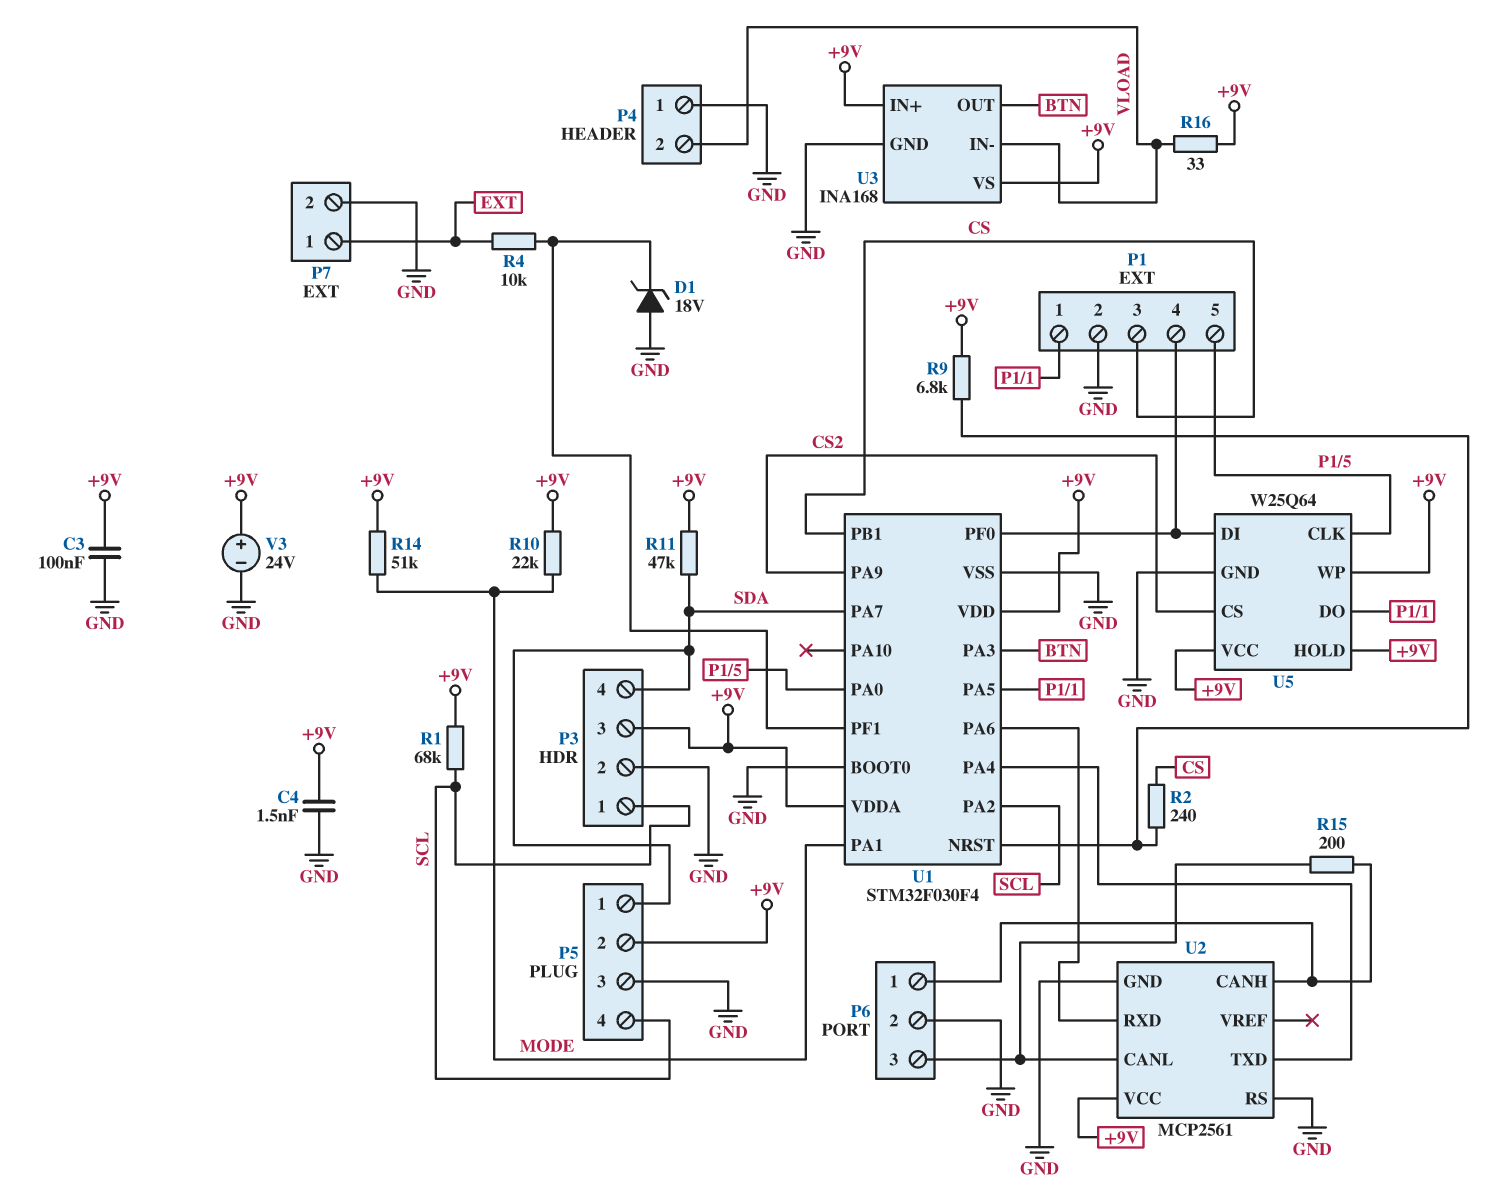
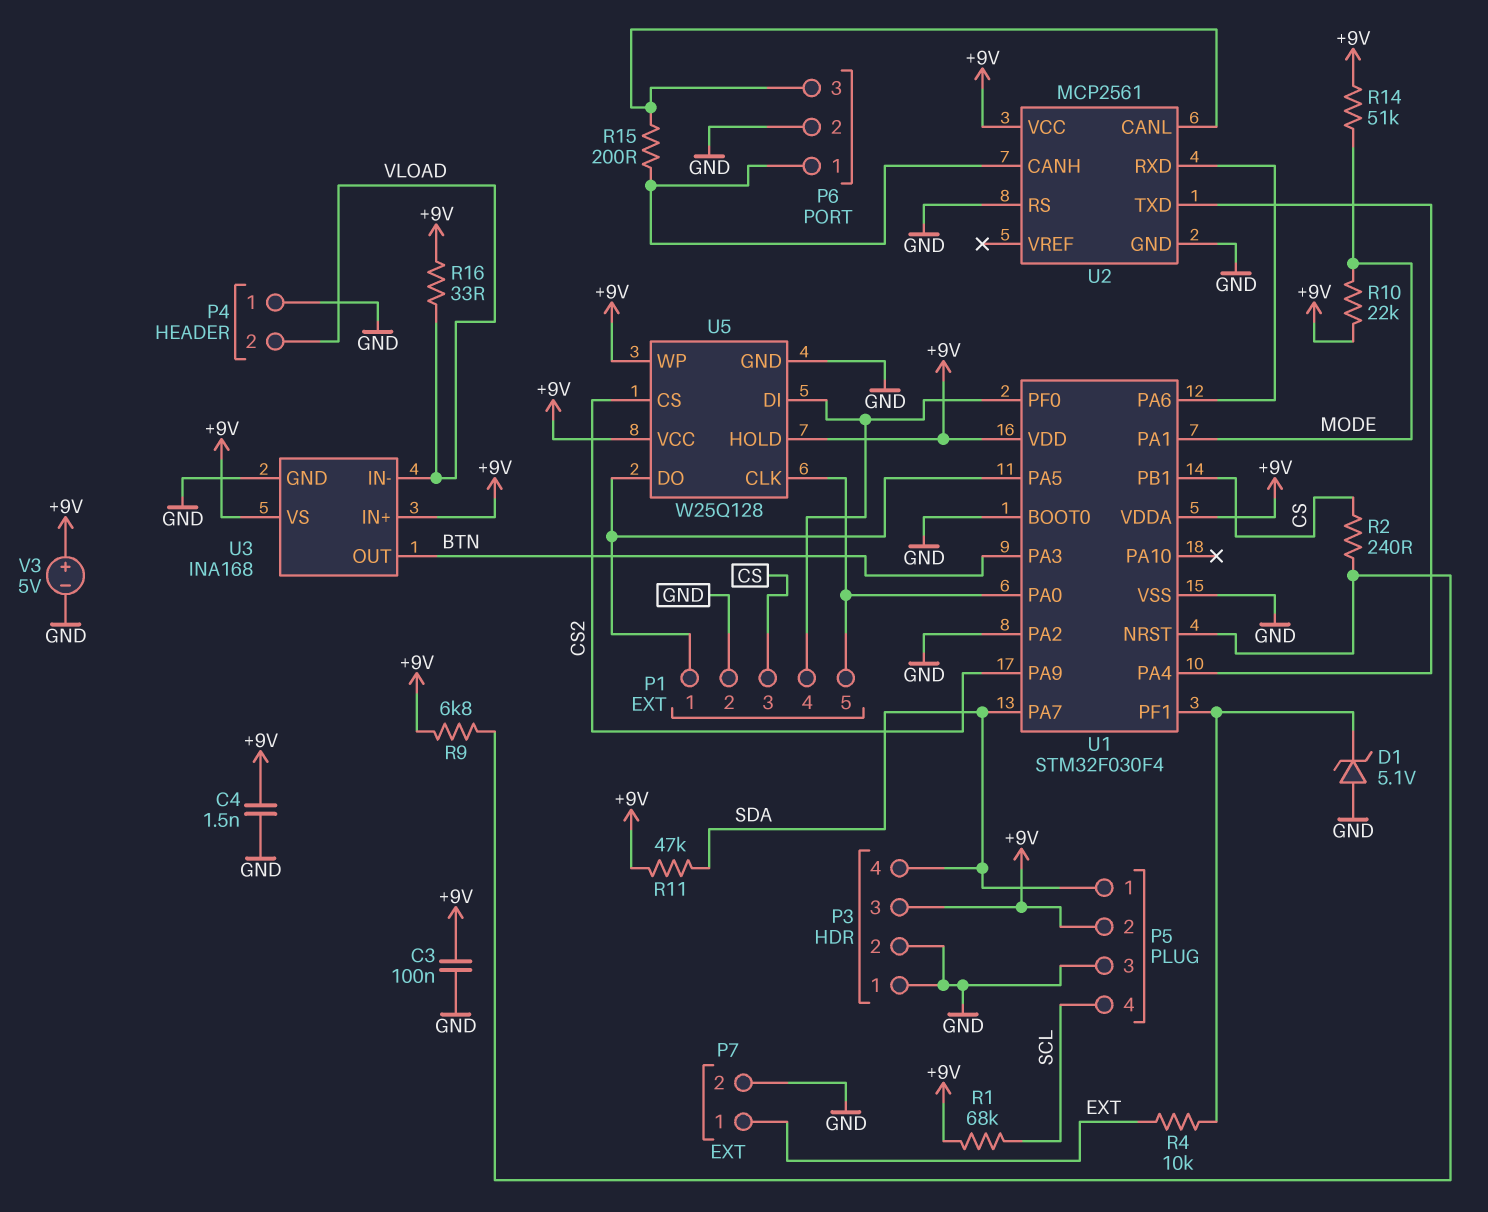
D1: zener 18V (A GND, K U1/PF1) -> zener 5.1V (A GND, K U1/PF1)
P3 pin 1: SCL -> GND
U1 pin PA2: SCL -> GND
U5: W25Q64 -> W25Q128
V3: 24V (plus +9V, minus GND) -> 5V (plus +9V, minus GND)

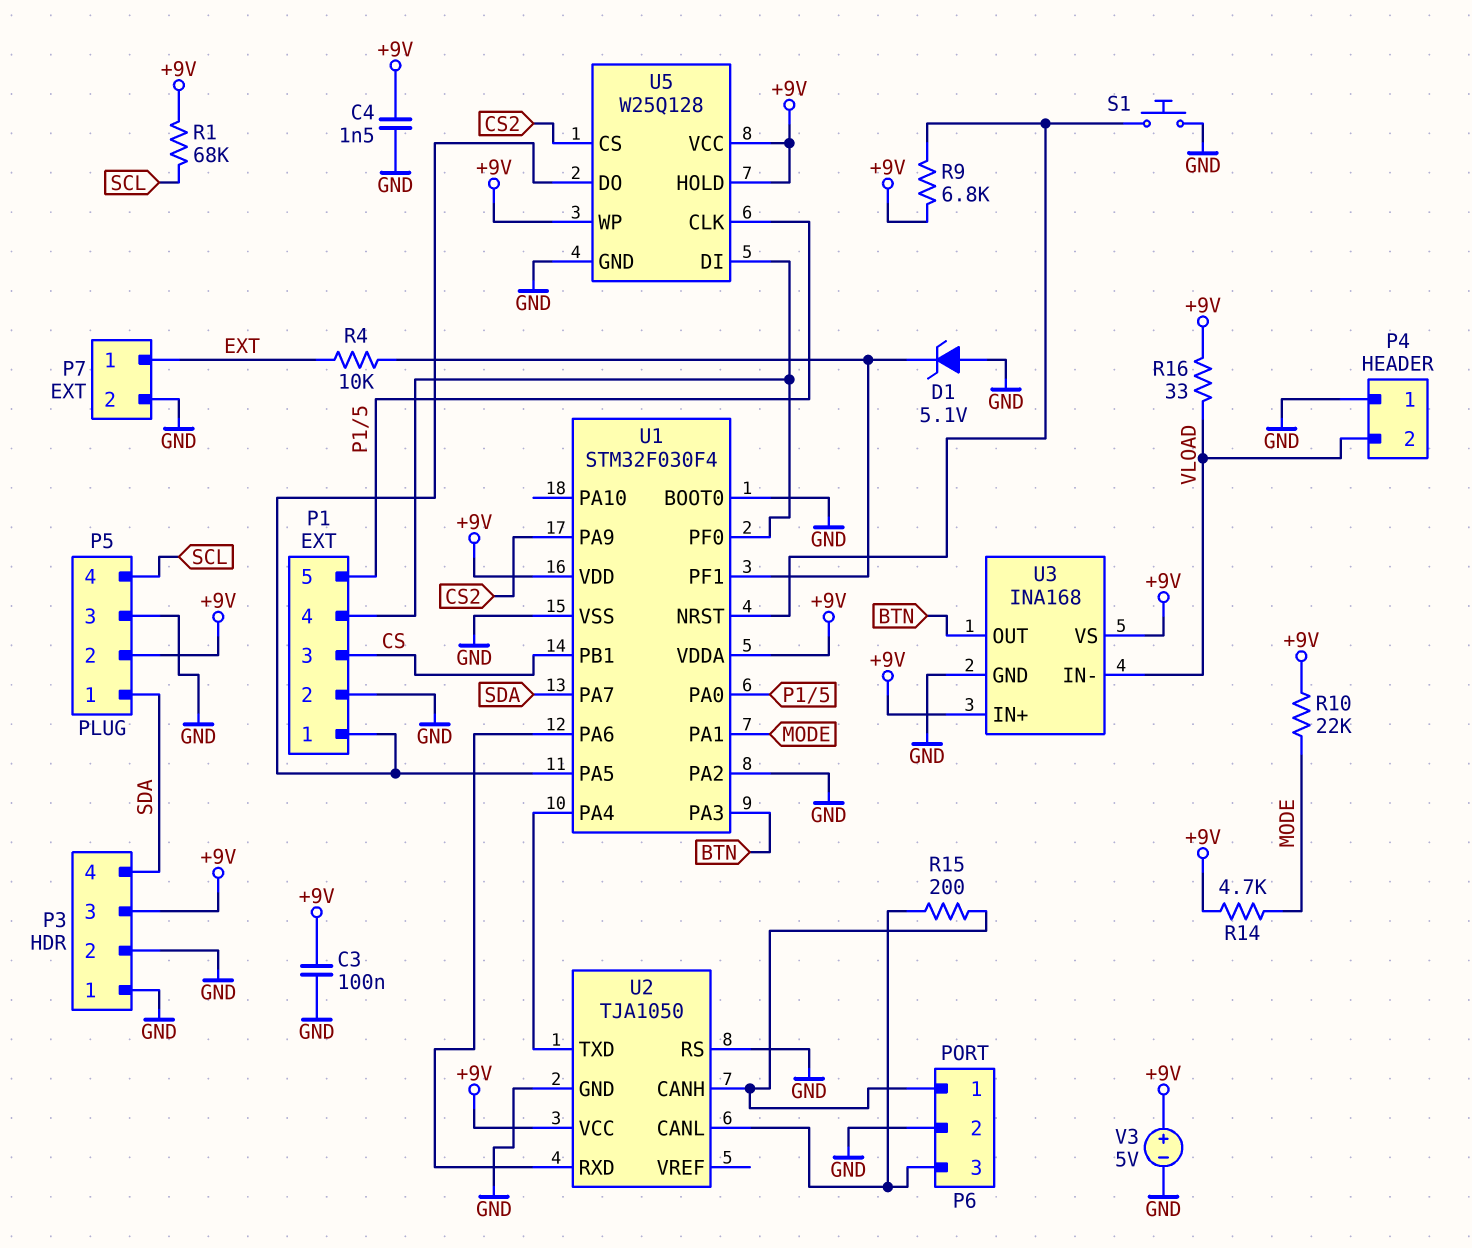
R2: 240 (CS, U1/NRST) -> none
R11: 47k (+9V, SDA) -> none
R14: 51k (+9V, MODE) -> 4.7k (+9V, MODE)
S1: none -> button (GND, U1/NRST)
U2: MCP2561 -> TJA1050

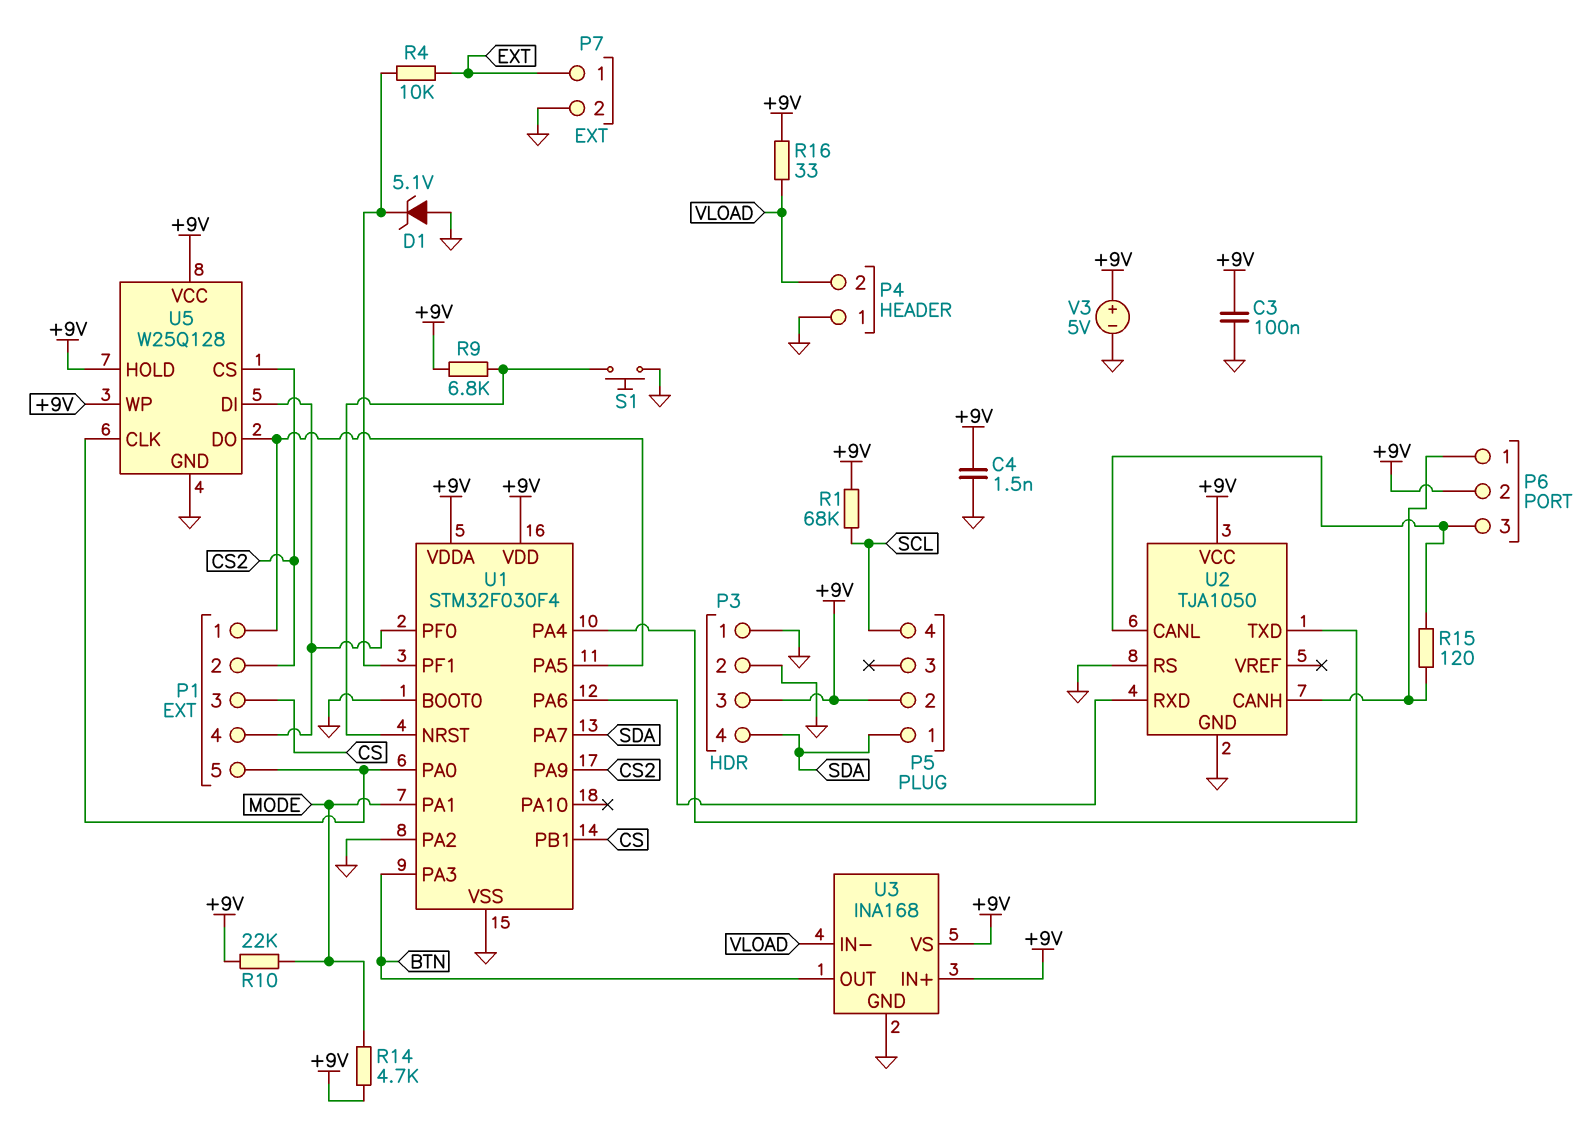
P1 pin 2: GND -> CS2
P5 pin 3: GND -> none
P6 pin 2: GND -> +9V
R15: 200 (P6/1, P6/3) -> 120 (P6/1, P6/3)

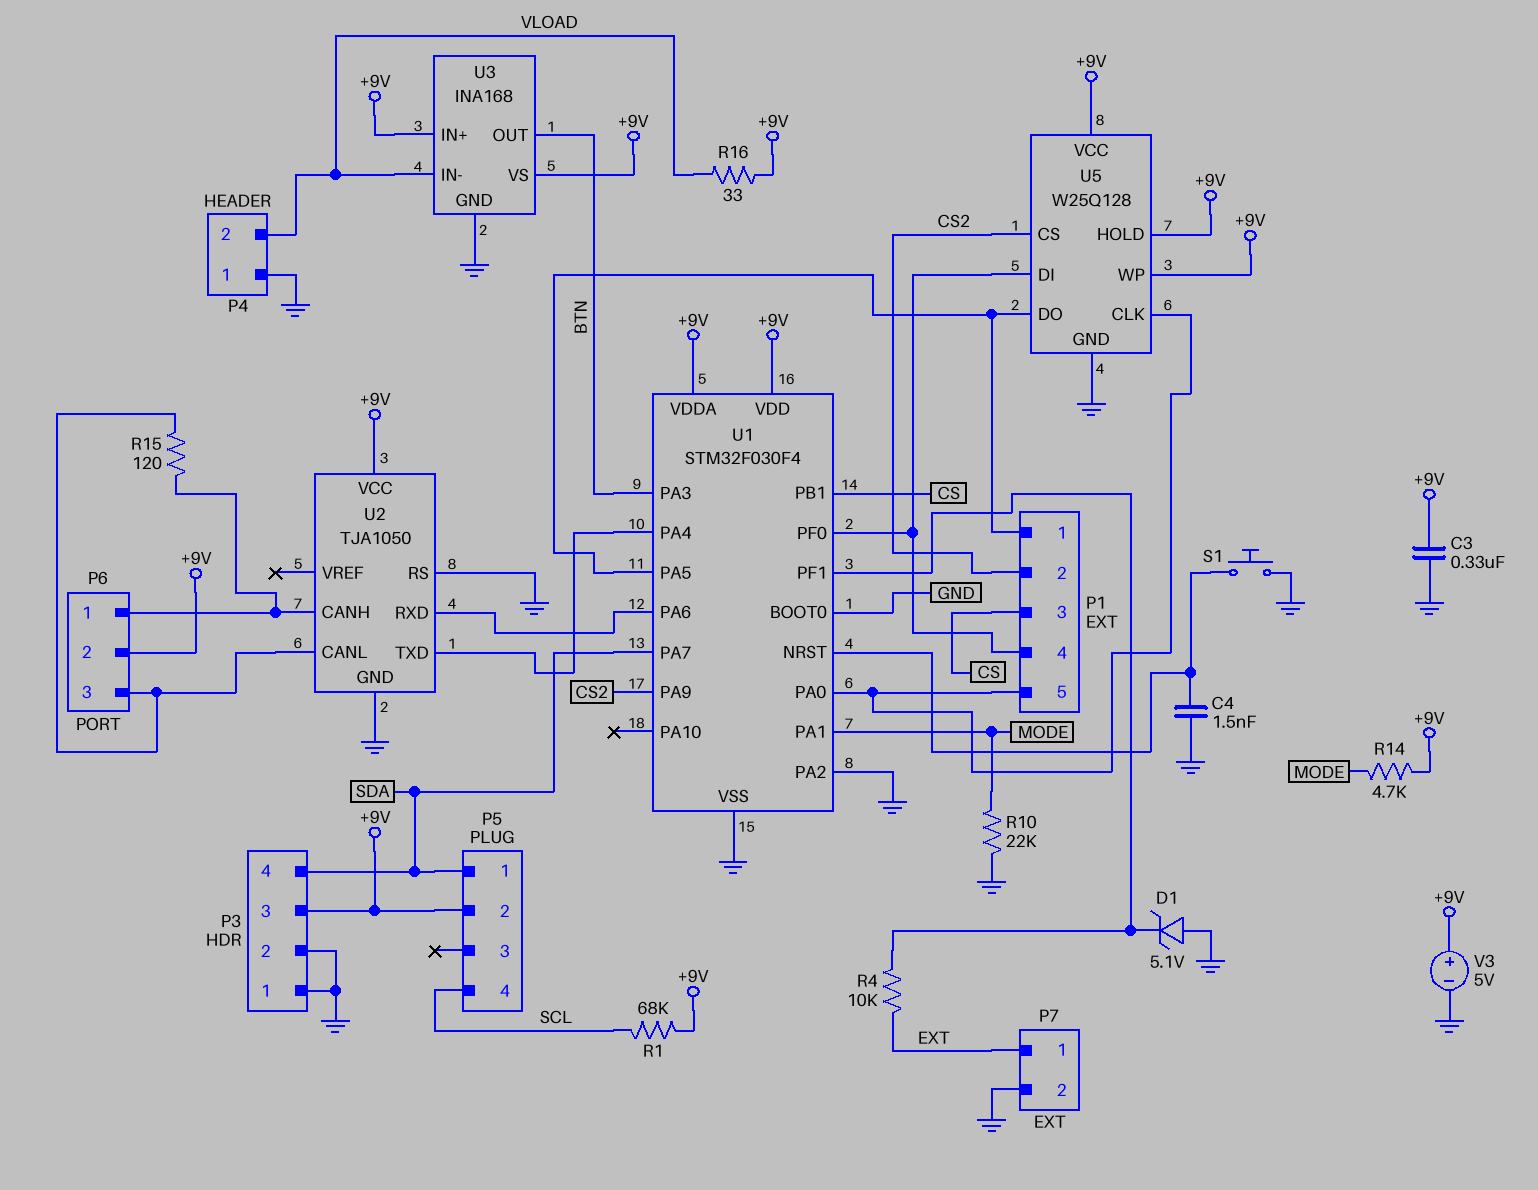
C3: 100nF (+9V, GND) -> 330nF (+9V, GND)
C4: 1.5nF (+9V, GND) -> 1.5nF (GND, U1/NRST)
R9: 6.8k (+9V, U1/NRST) -> none
R10: 22k (+9V, MODE) -> 22k (GND, MODE)

